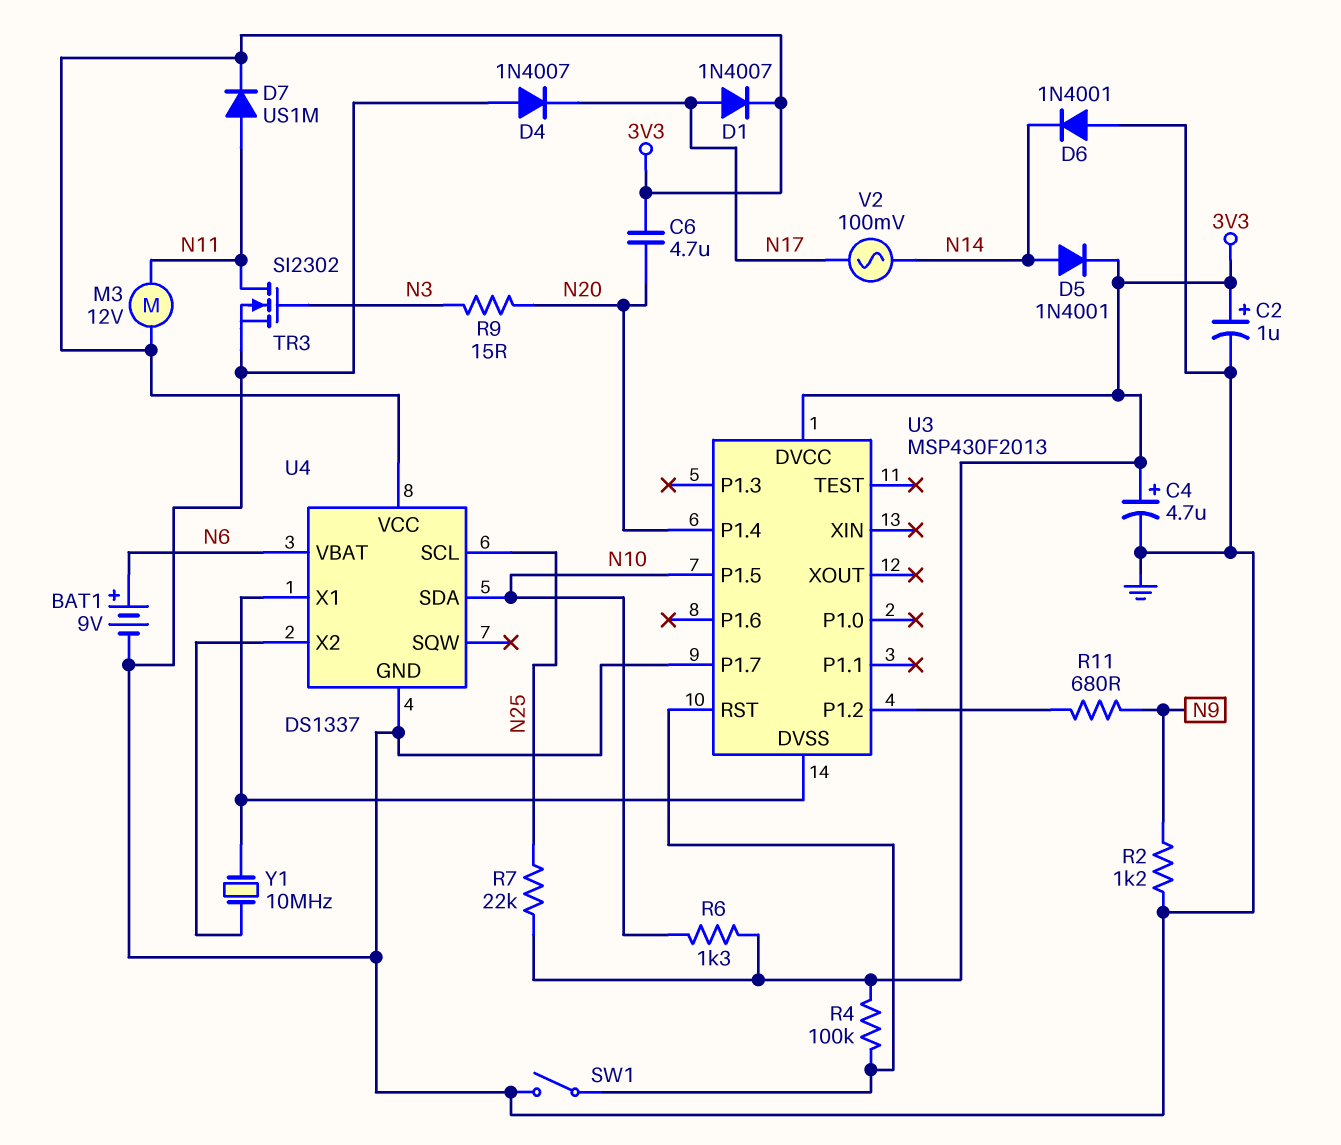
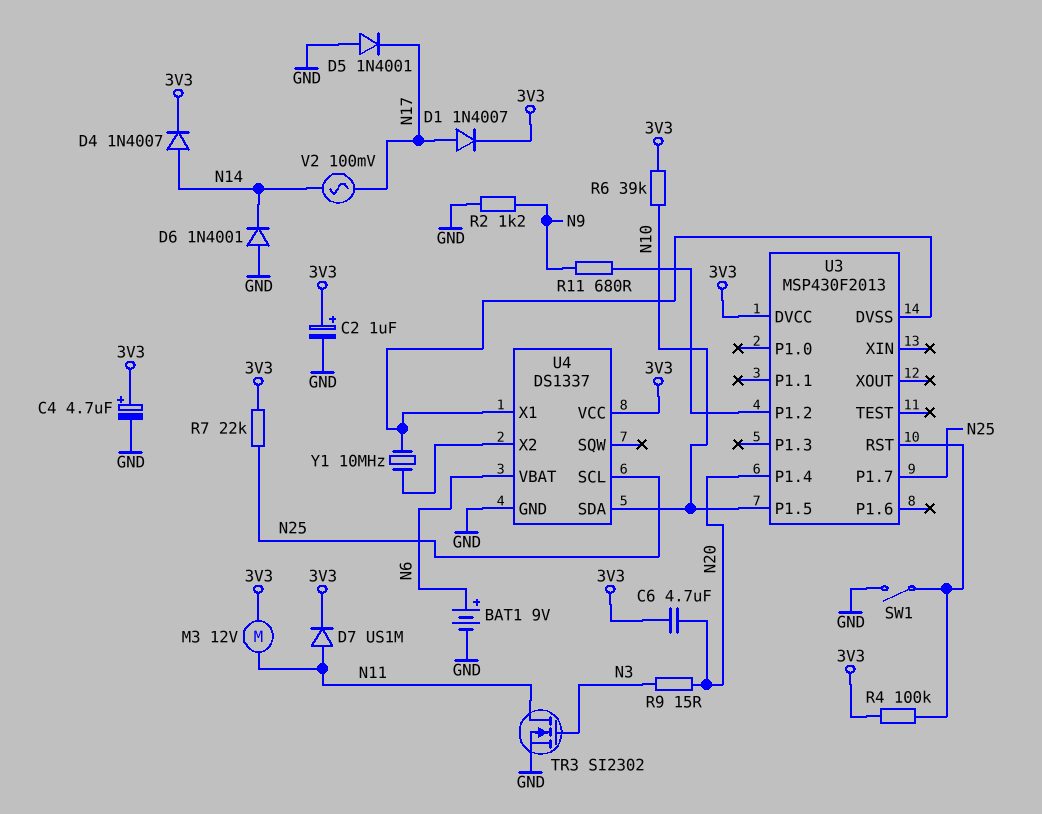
D4: diode 1N4007 (A GND, K N17) -> diode 1N4007 (A N14, K 3V3)
D5: diode 1N4001 (A N14, K 3V3) -> diode 1N4001 (A GND, K N17)
R6: 1.3k (3V3, N10) -> 39k (3V3, N10)
U3 pin P1.7: GND -> N25

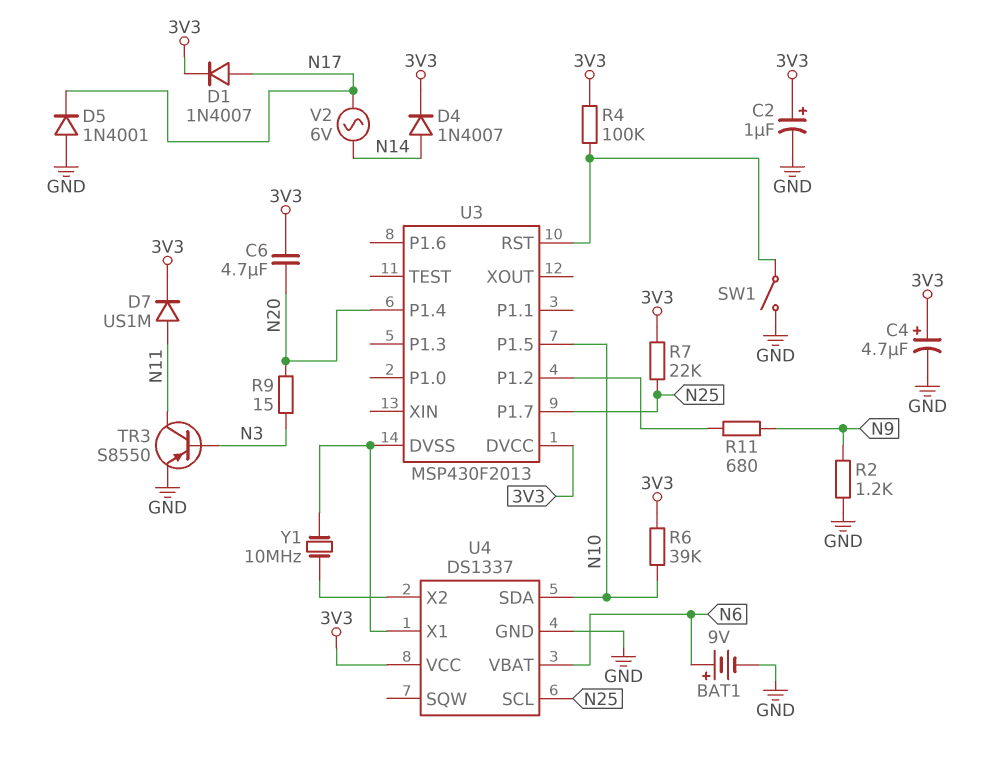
D6: diode 1N4001 (A GND, K N14) -> none
M3: motor 12V (3V3, N11) -> none
TR3: NMOS SI2302 (G N3, D N11, S GND) -> PNP S8550 (B N3, C N11, E GND)
V2: AC 100mV (N14, N17) -> AC 6V (N14, N17)

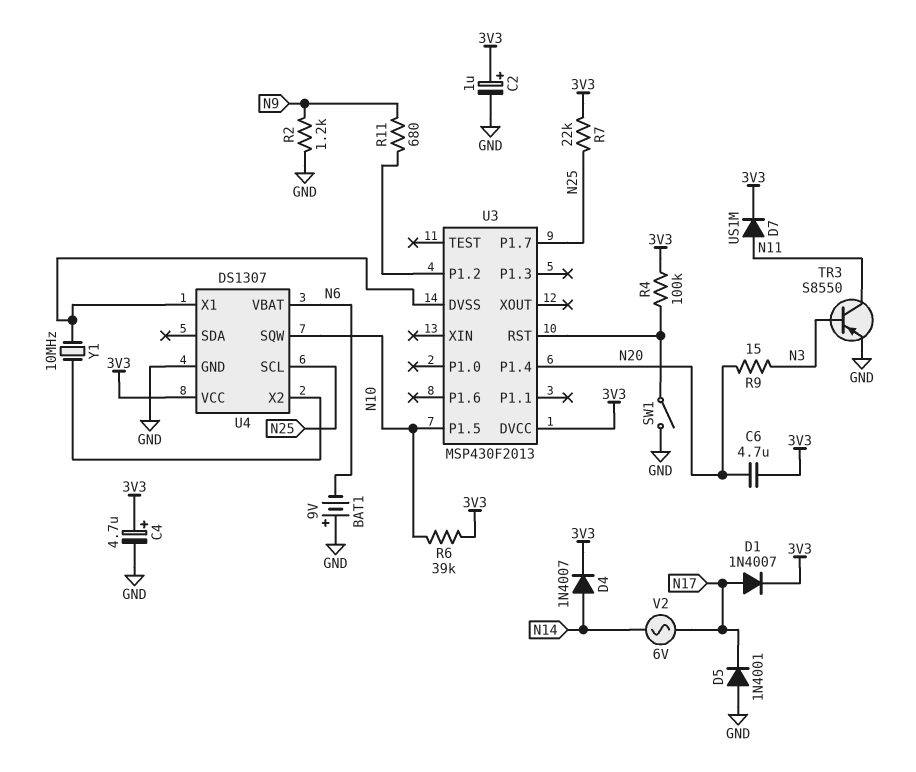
BAT1: 9V (plus N6, minus GND) -> 9V (plus GND, minus N6)
U4: DS1337 -> DS1307
U4 pin SDA: N10 -> none
U4 pin SQW: none -> N10

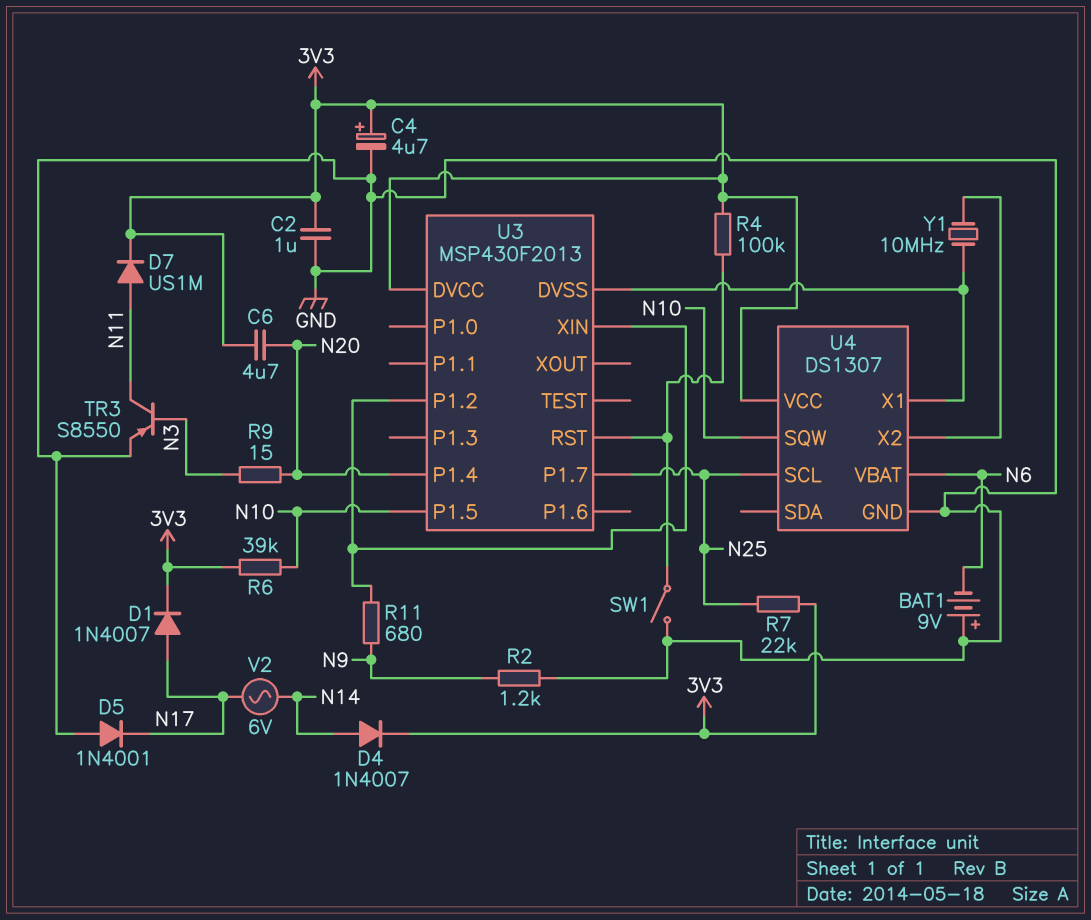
C2: 1uF (plus 3V3, minus GND) -> 1uF (3V3, GND)
U3 pin XIN: none -> U3/P1.2

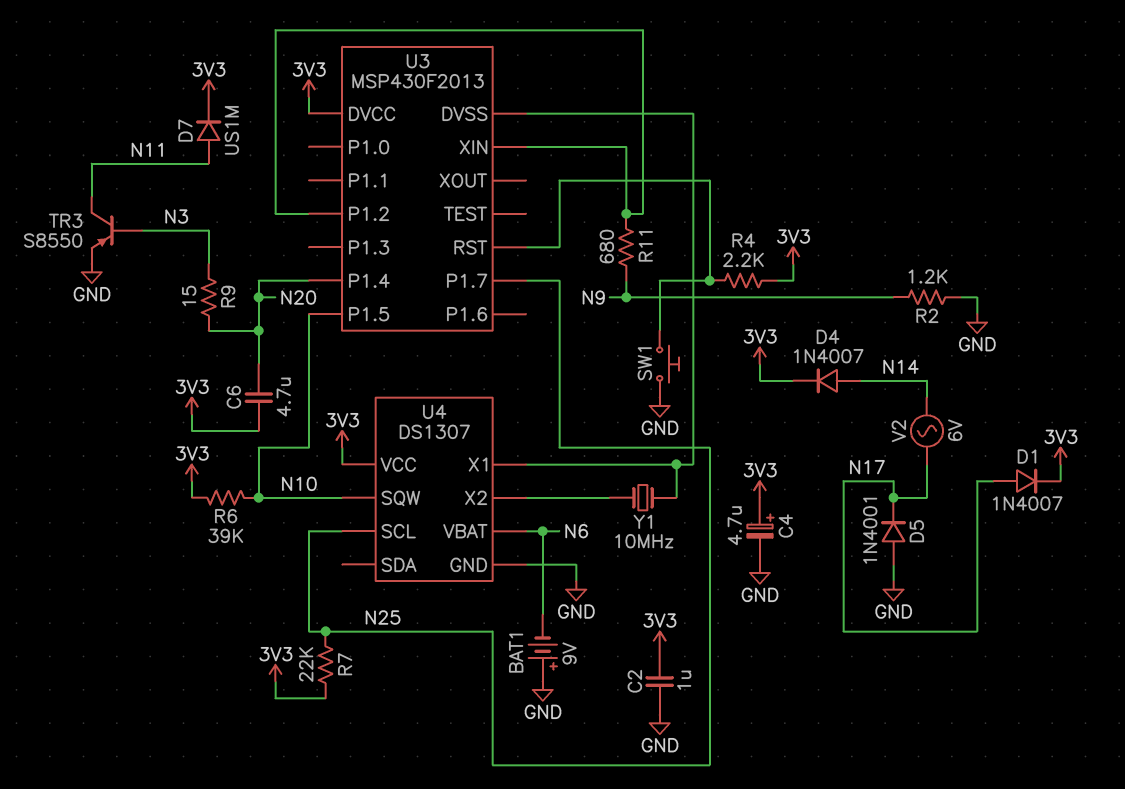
R4: 100k (3V3, U3/RST) -> 2.2k (3V3, U3/RST)
SW1: switch (GND, U3/RST) -> button (GND, U3/RST)

